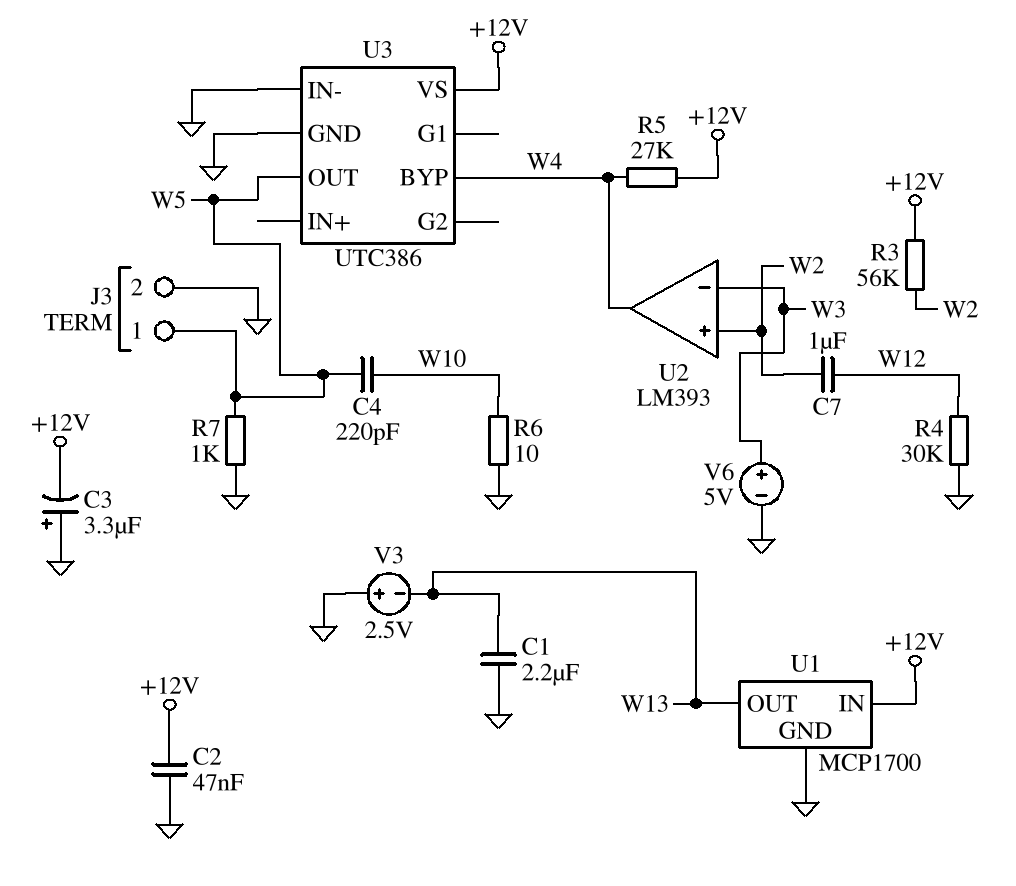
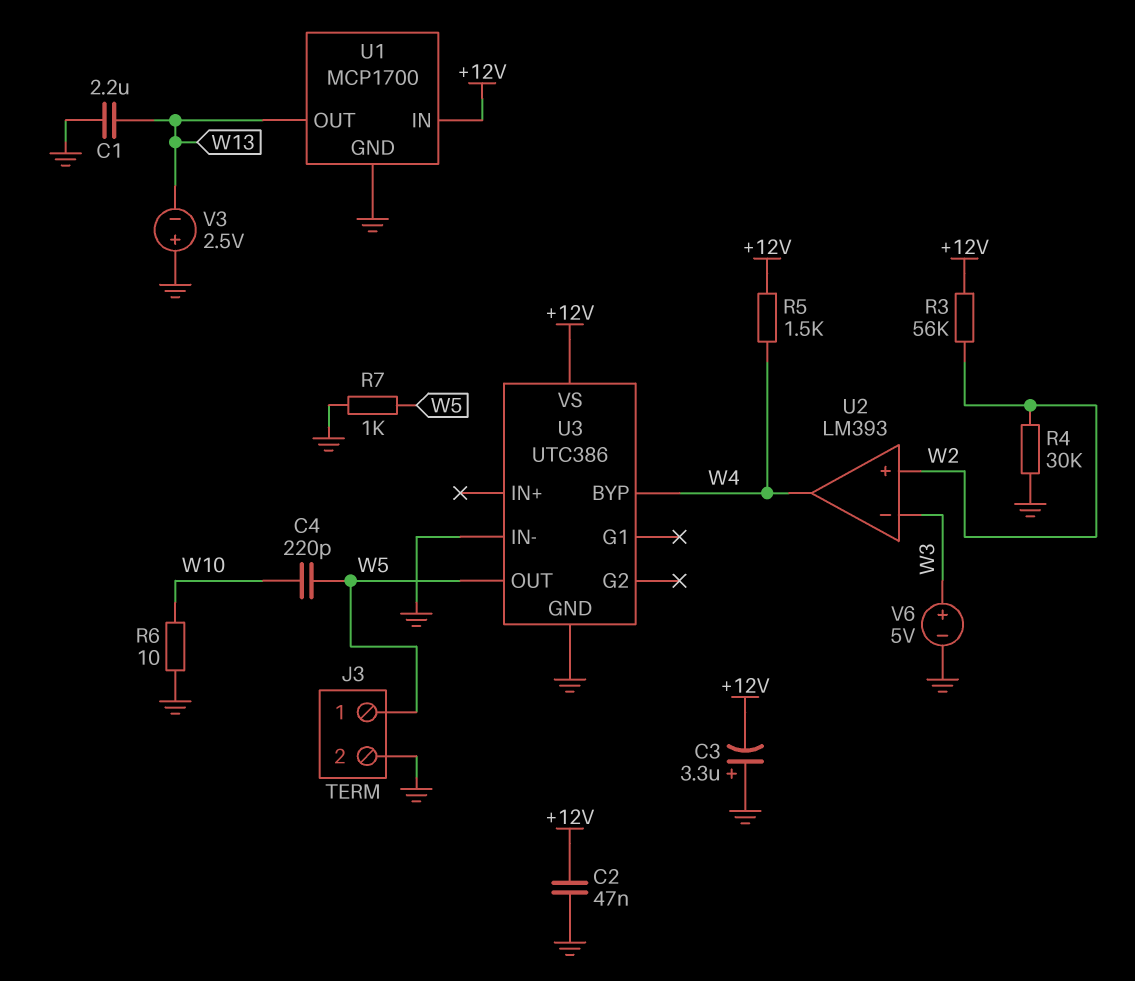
C7: 1uF (W2, W12) -> none
R4: 30k (GND, W12) -> 30k (GND, W2)
R5: 27k (+12V, W4) -> 1.5k (+12V, W4)

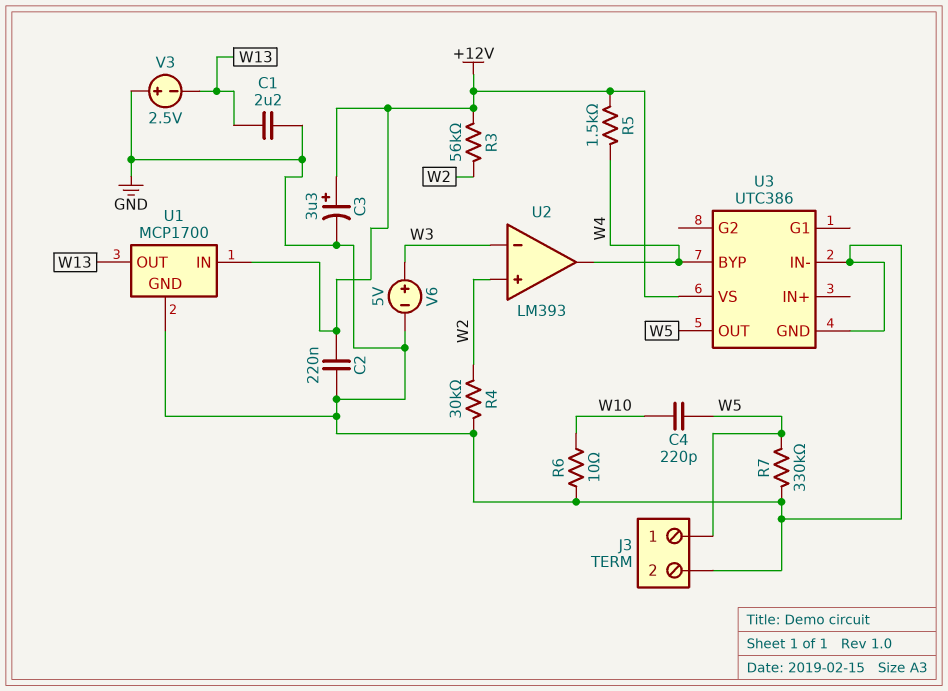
C2: 47nF (+12V, GND) -> 220nF (+12V, GND)
C3: 3.3uF (plus GND, minus +12V) -> 3.3uF (plus +12V, minus GND)
R7: 1k (GND, W5) -> 330k (GND, W5)

